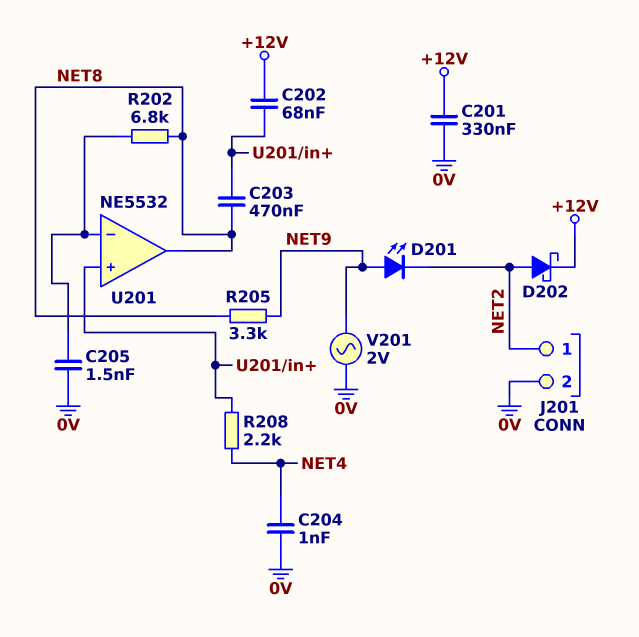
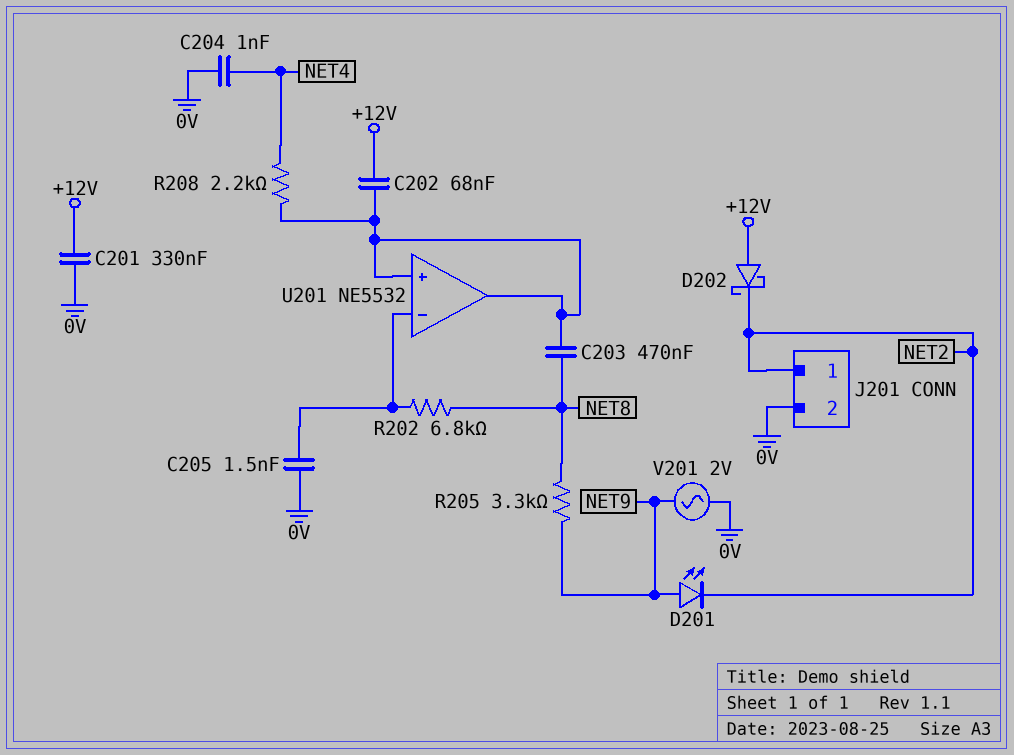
D202: schottky (A NET2, K +12V) -> schottky (A +12V, K NET2)
U201 pin out: NET8 -> U201/in+

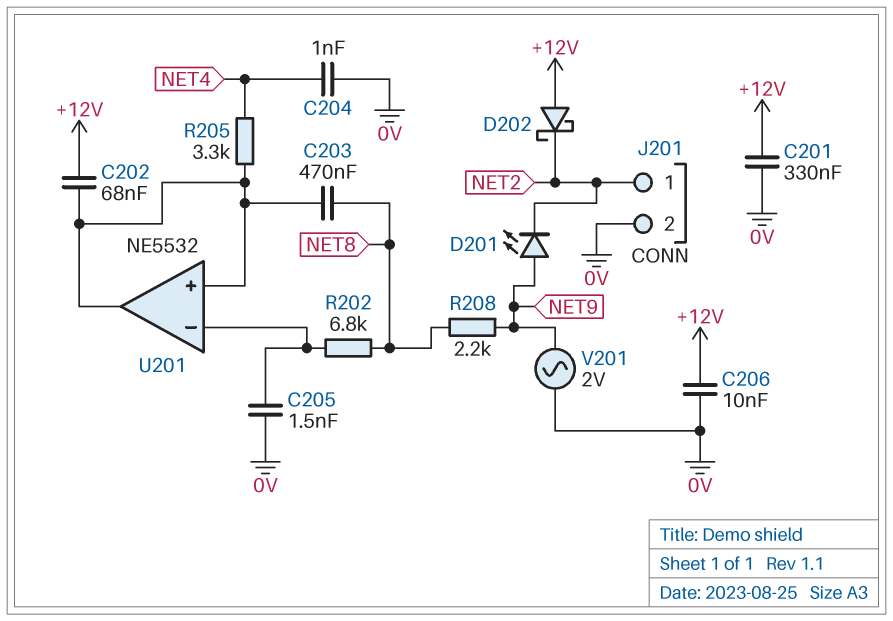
C206: none -> 10nF (+12V, 0V)
R205: 3.3k (NET8, NET9) -> 3.3k (NET4, U201/in+)
R208: 2.2k (NET4, U201/in+) -> 2.2k (NET8, NET9)

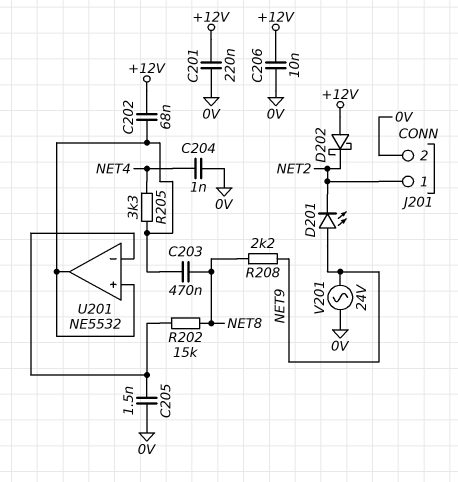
C201: 330nF (+12V, 0V) -> 220nF (+12V, 0V)
R202: 6.8k (NET8, U201/in-) -> 15k (NET8, U201/in-)
V201: AC 2V (0V, NET9) -> AC 24V (0V, NET9)

